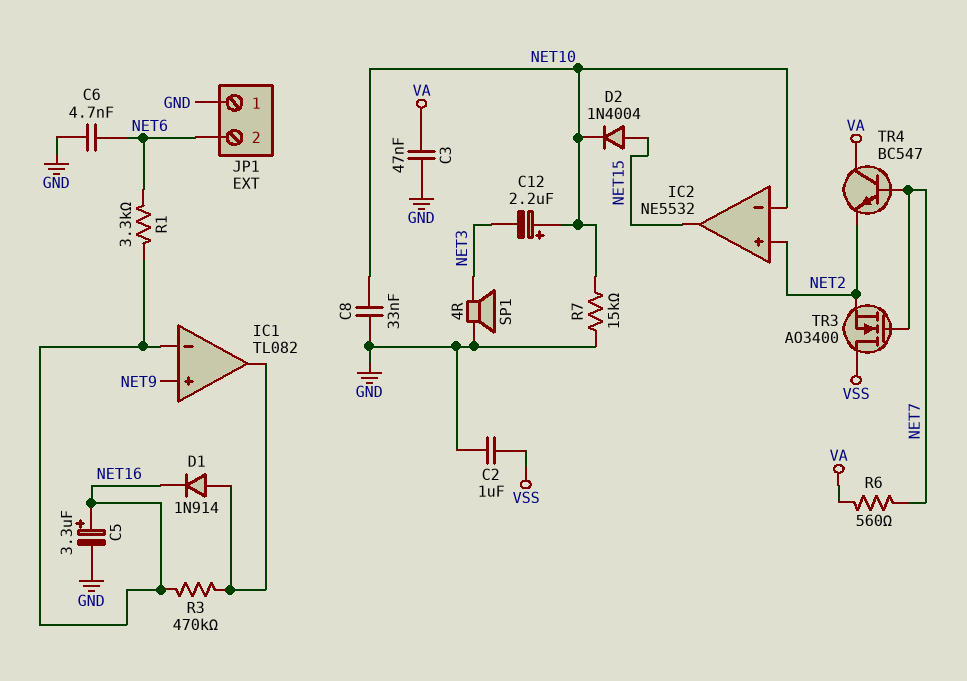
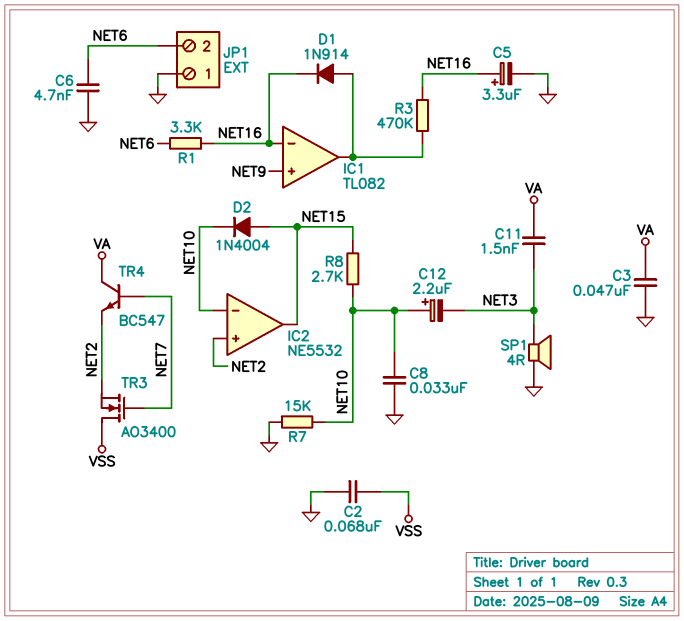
C2: 1uF (GND, VSS) -> 68nF (GND, VSS)
C11: none -> 1.5nF (NET3, VA)
R6: 560 (NET7, VA) -> none
R8: none -> 2.7k (NET10, NET15)

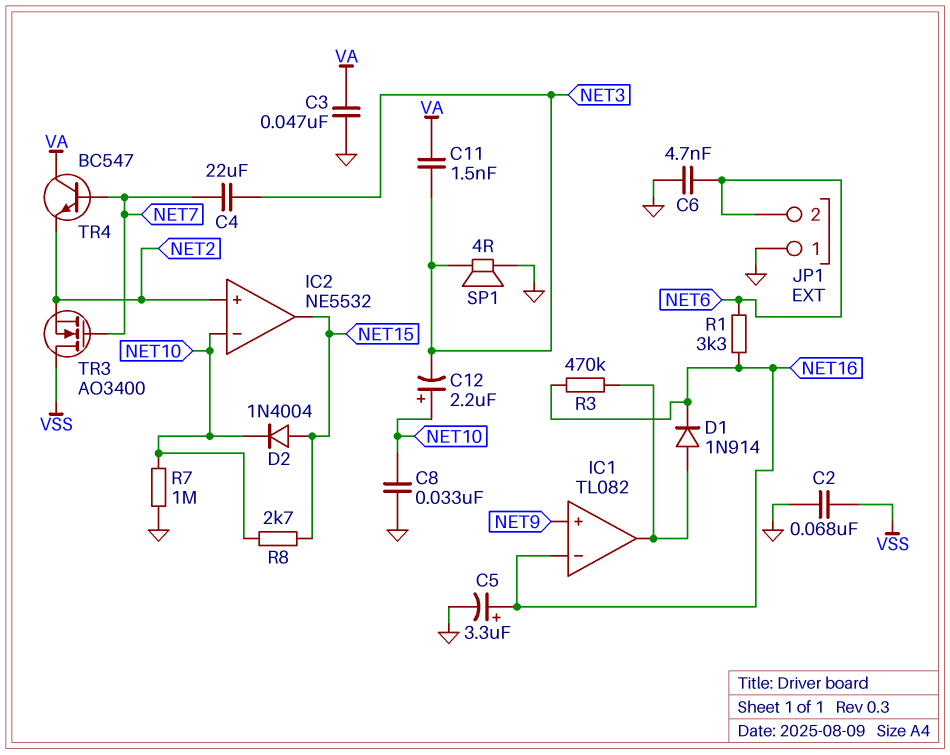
C4: none -> 22uF (NET3, NET7)
R7: 15k (GND, NET10) -> 1M (GND, NET10)

